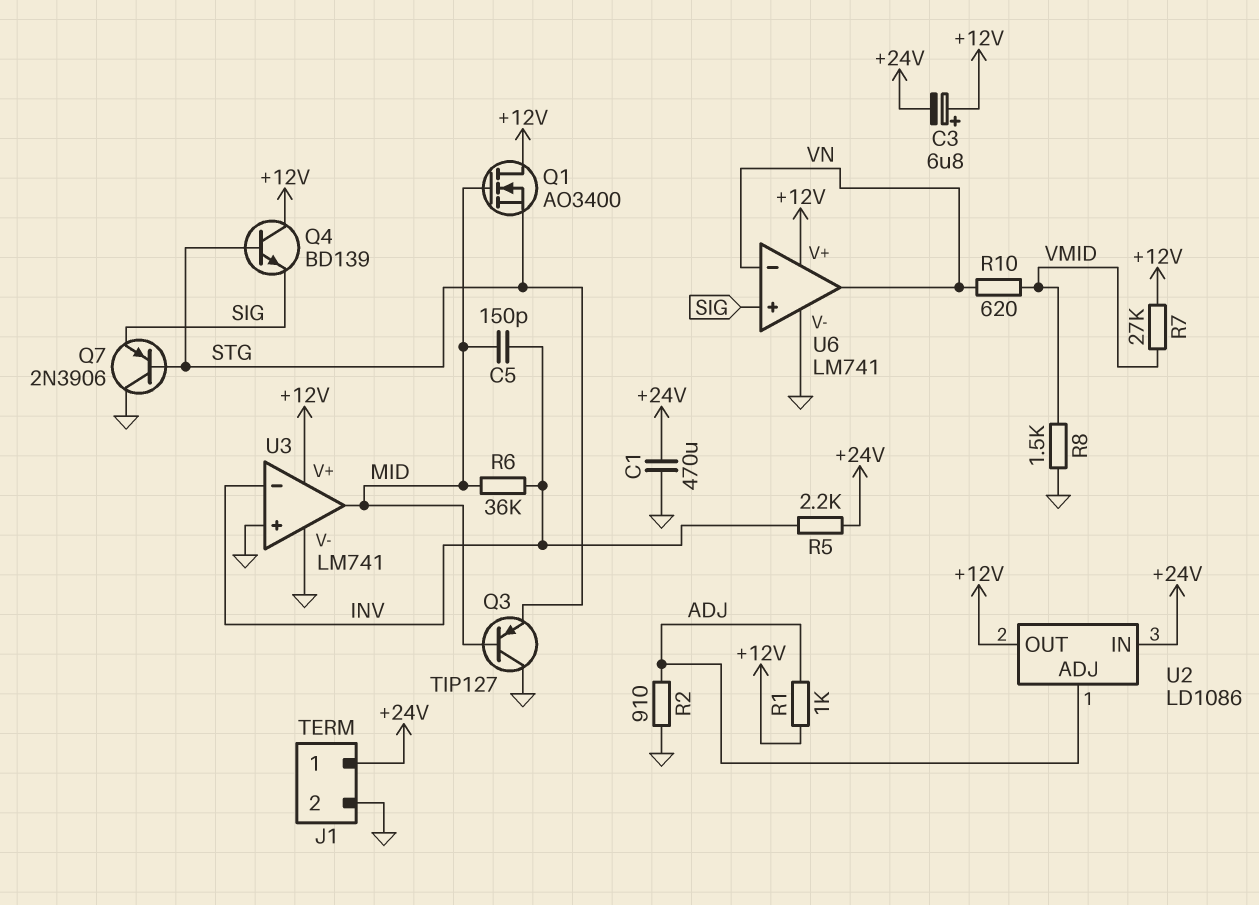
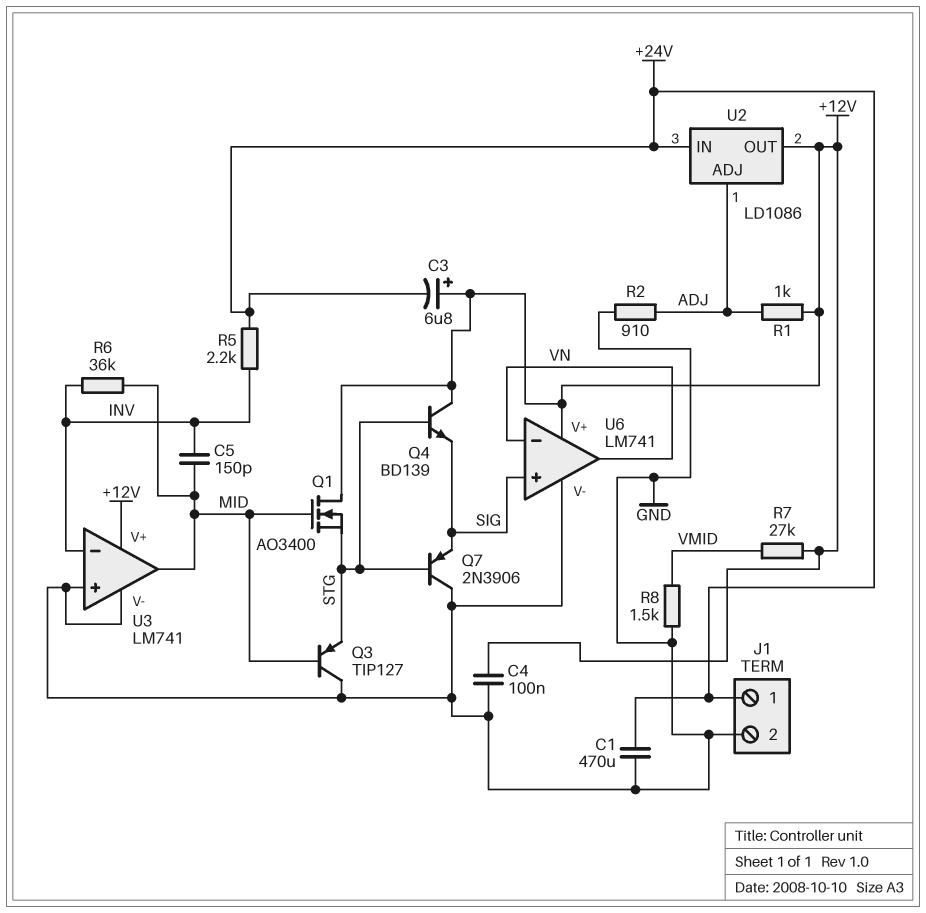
C4: none -> 100nF (+12V, GND)
R10: 620 (VMID, VN) -> none

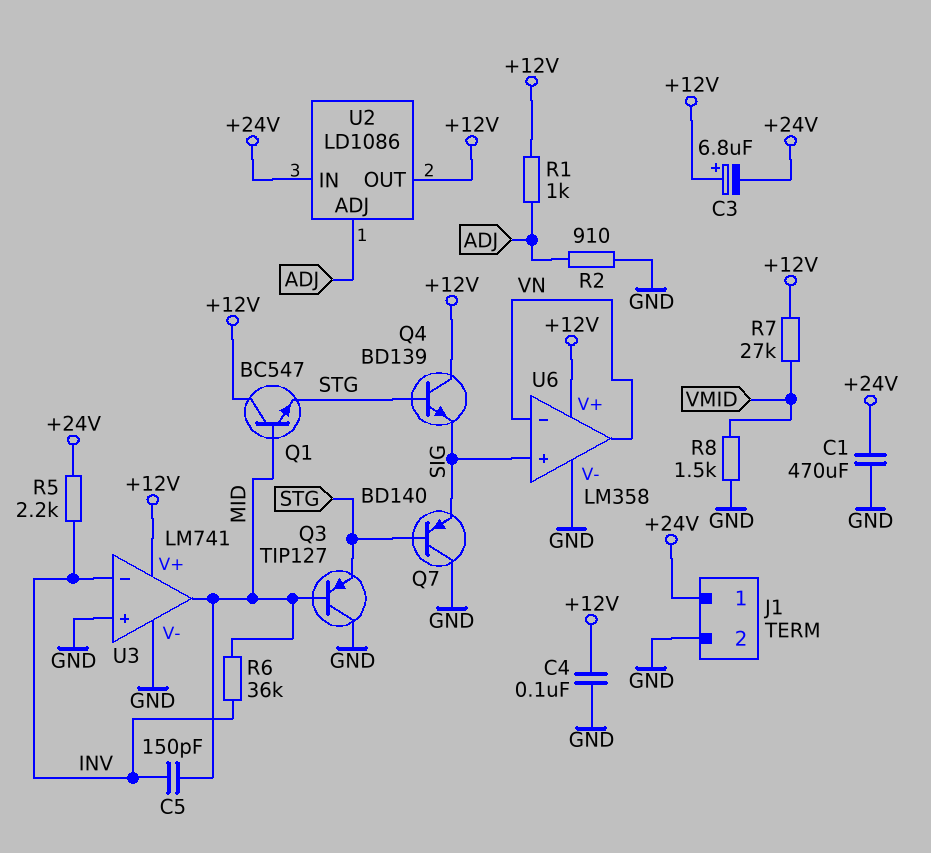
Q1: NMOS AO3400 (G MID, D +12V, S STG) -> NPN BC547 (B MID, C +12V, E STG)
Q7: PNP 2N3906 (B STG, C GND, E SIG) -> PNP BD140 (B STG, C GND, E SIG)
U6: LM741 -> LM358

